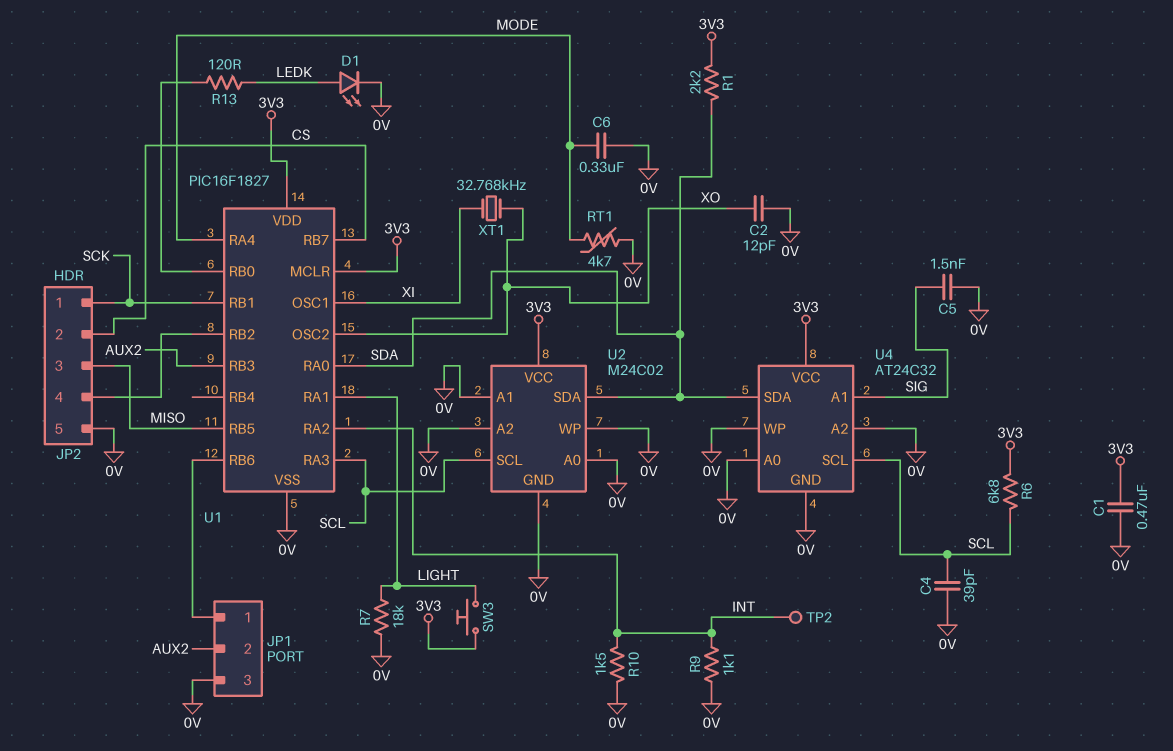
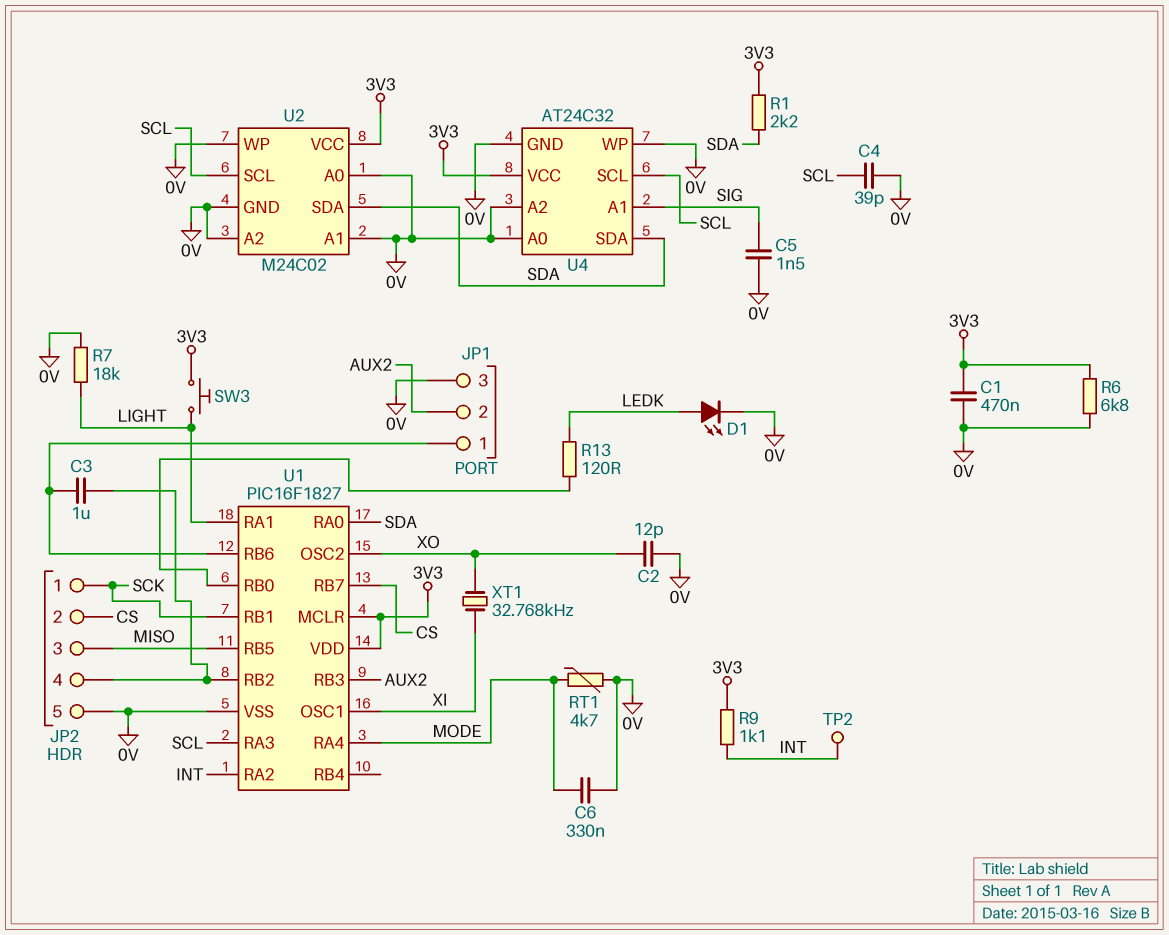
C3: none -> 1uF (JP1/1, JP2/4)
R6: 6.8k (3V3, SCL) -> 6.8k (0V, 3V3)
R9: 1.1k (0V, INT) -> 1.1k (3V3, INT)
R10: 1.5k (0V, INT) -> none

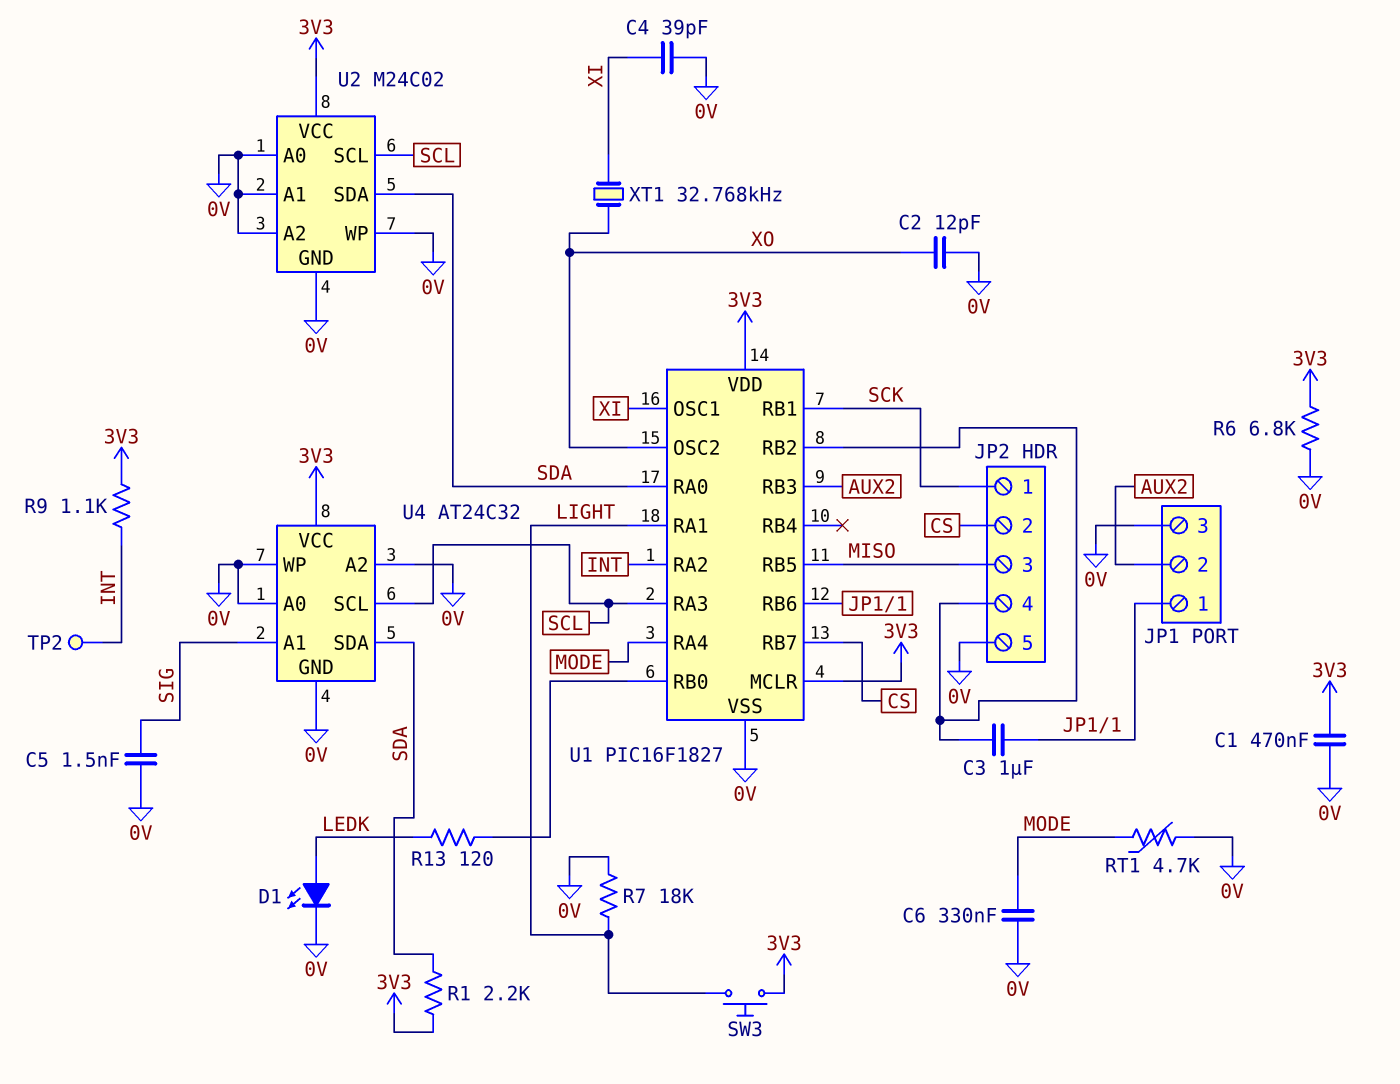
C4: 39pF (0V, SCL) -> 39pF (0V, XI)

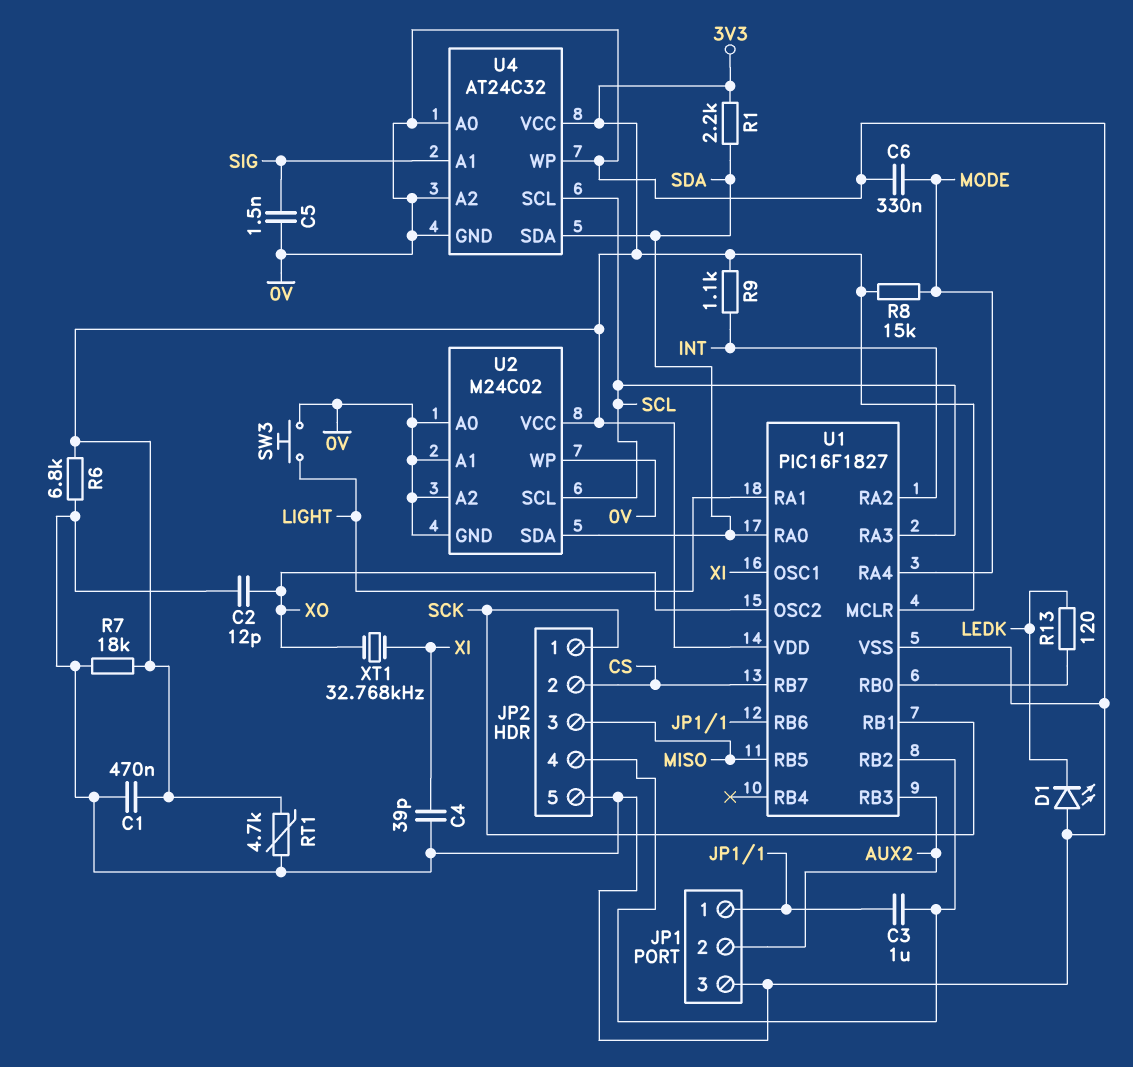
D1: LED (A LEDK, K 0V) -> LED (A 0V, K LEDK)
R7: 18k (0V, LIGHT) -> 18k (0V, 3V3)
R8: none -> 15k (3V3, MODE)
RT1: 4.7k (0V, MODE) -> 4.7k (0V, 3V3)
SW3: button (3V3, LIGHT) -> button (0V, LIGHT)
TP2: test point (INT) -> none

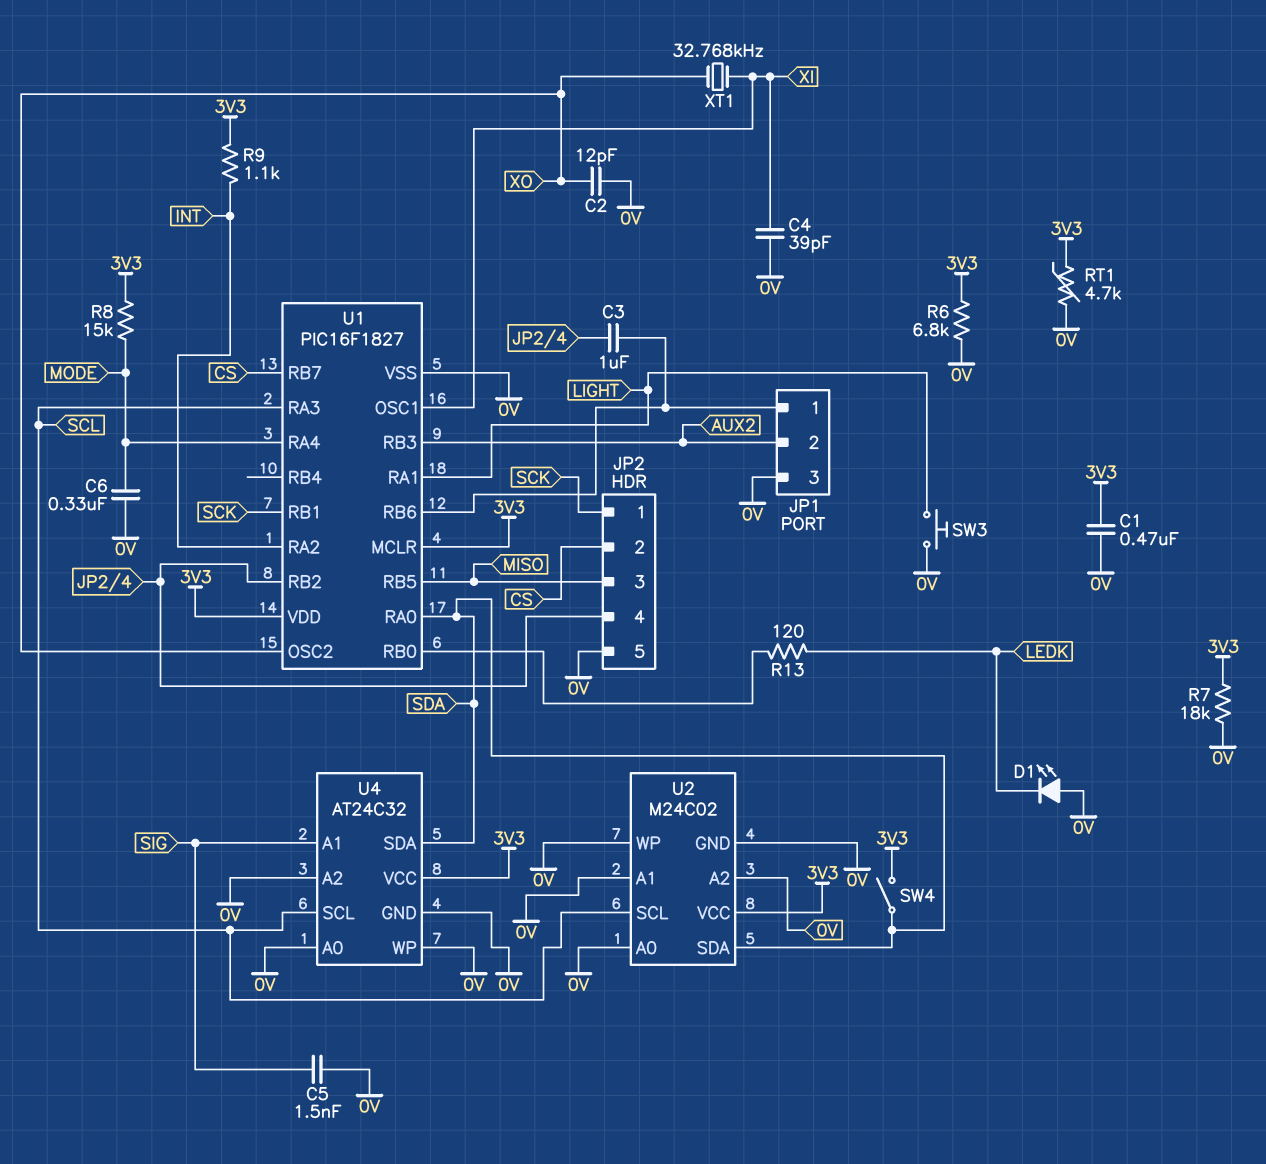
R1: 2.2k (3V3, SDA) -> none
SW4: none -> switch (3V3, SDA)

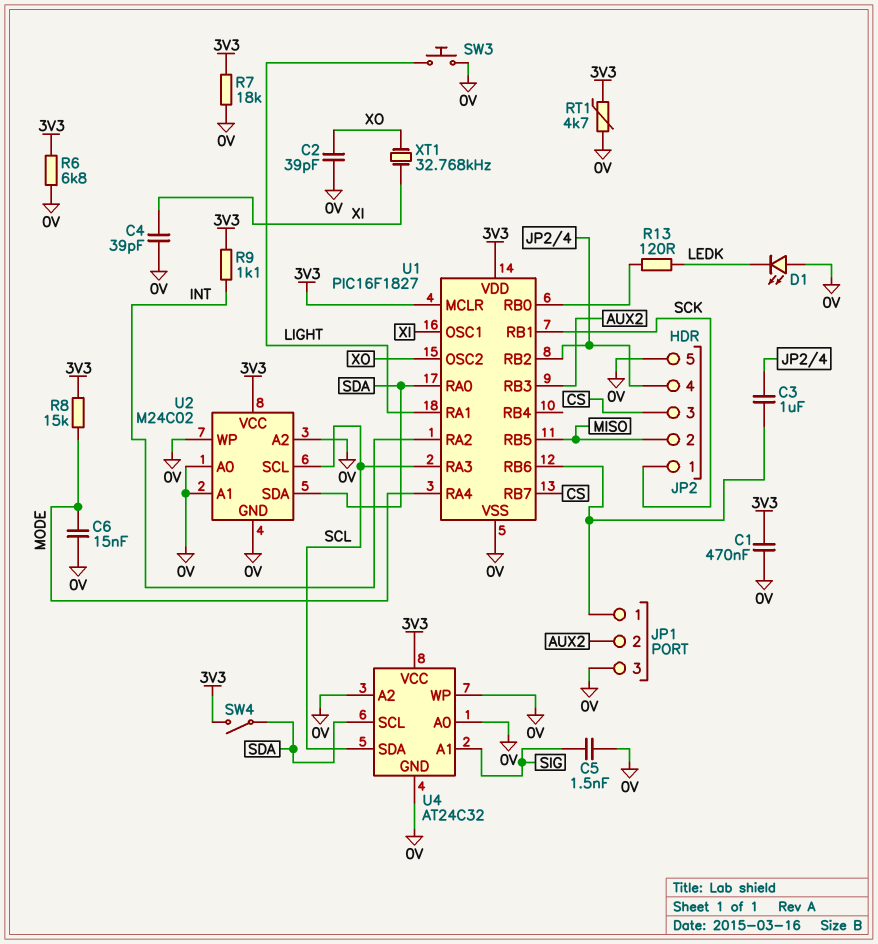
C2: 12pF (0V, XO) -> 39pF (0V, XO)
C6: 330nF (0V, MODE) -> 15nF (0V, MODE)
JP2 pin 2: CS -> MISO
JP2 pin 3: MISO -> CS
U4 pin SCL: SCL -> SDA
U4 pin SDA: SDA -> SCL

